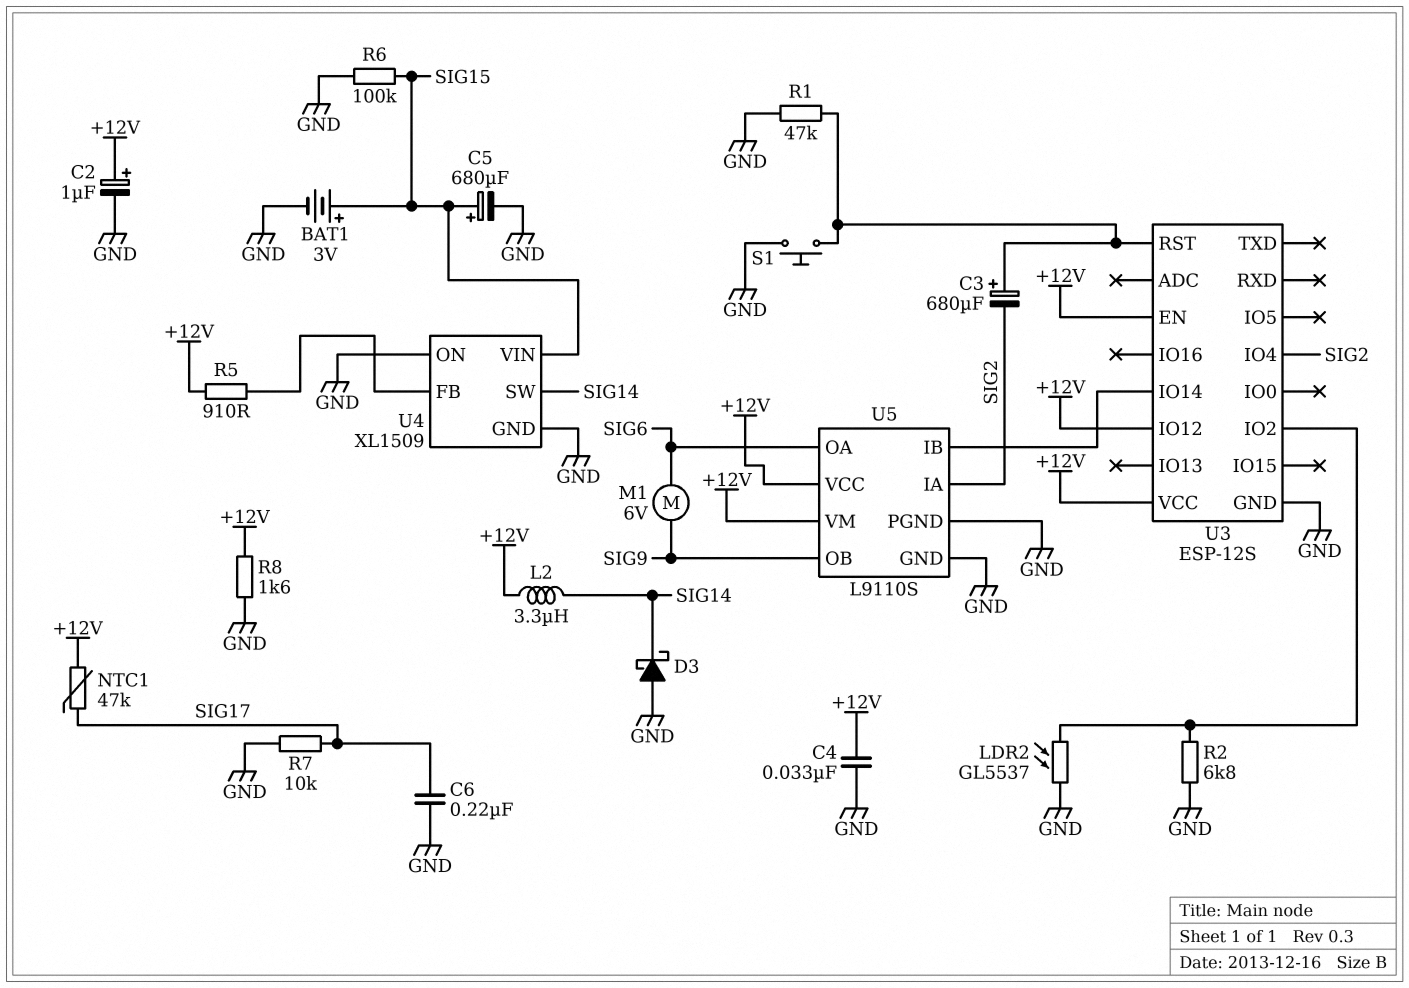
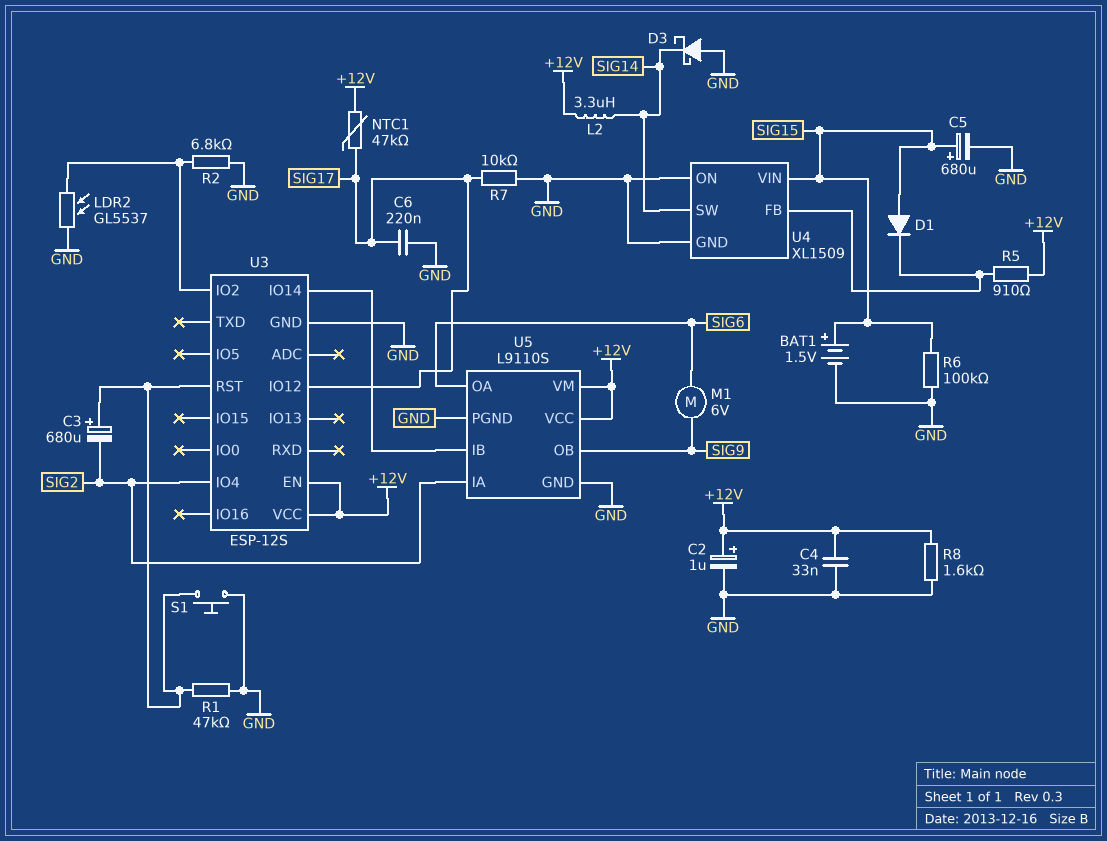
BAT1: 3V (plus SIG15, minus GND) -> 1.5V (plus SIG15, minus GND)
D1: none -> diode (A SIG15, K U4/FB)
U3 pin IO12: +12V -> SIG17

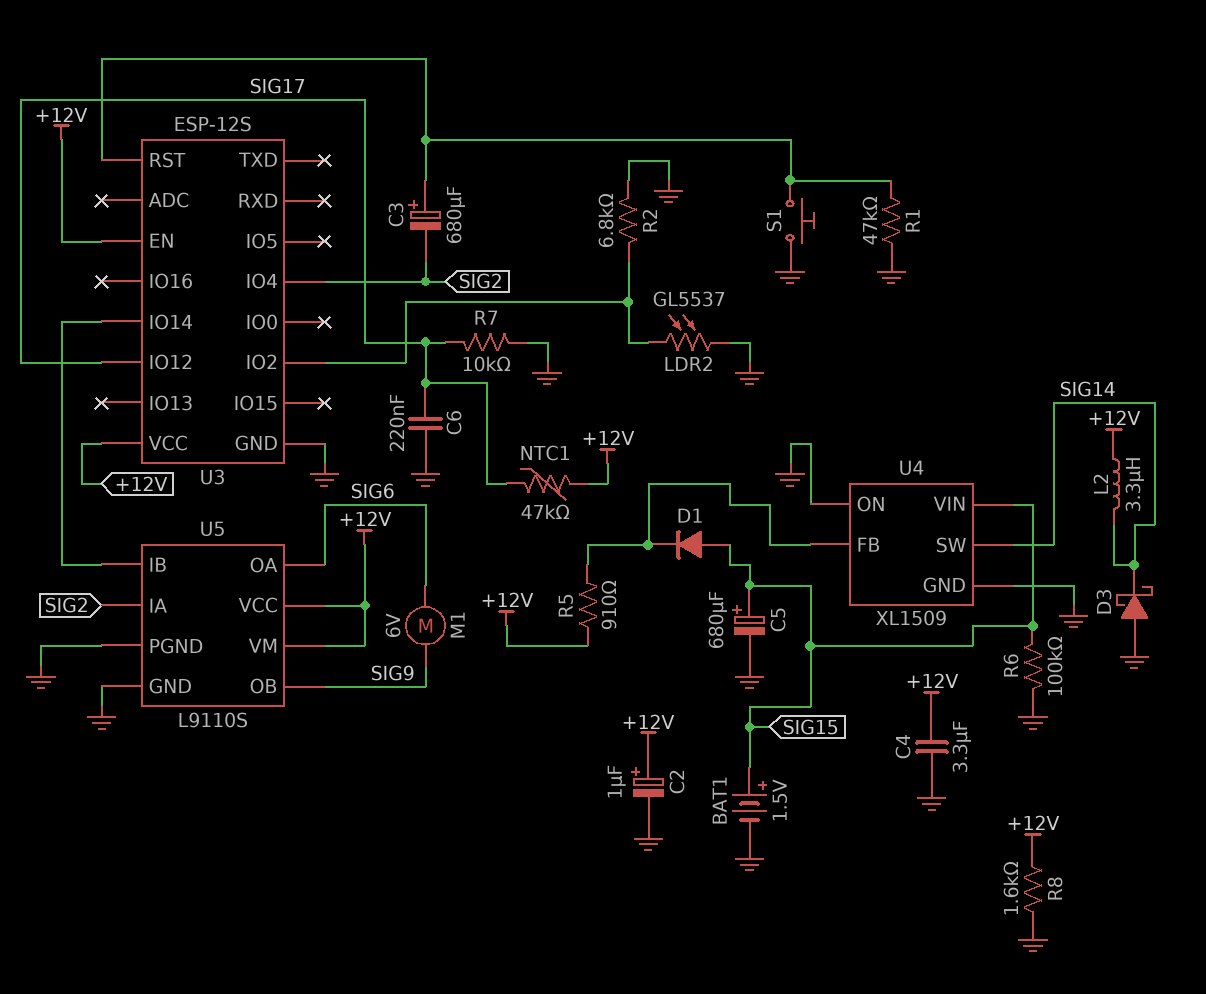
C4: 33nF (+12V, GND) -> 3.3uF (+12V, GND)

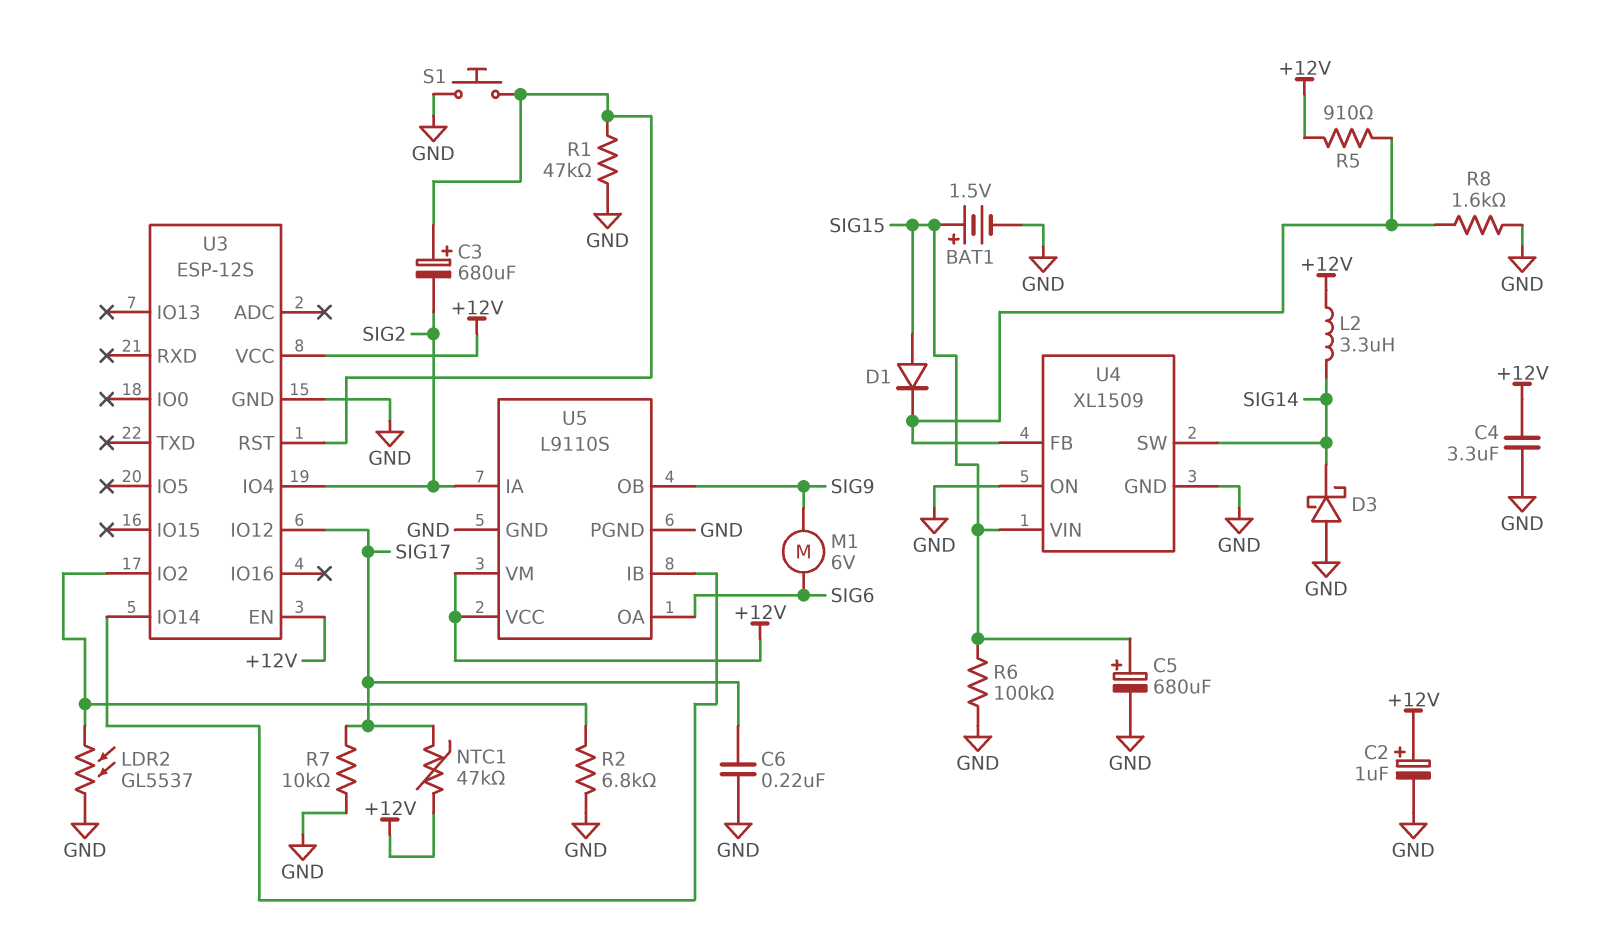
R8: 1.6k (+12V, GND) -> 1.6k (GND, U4/FB)

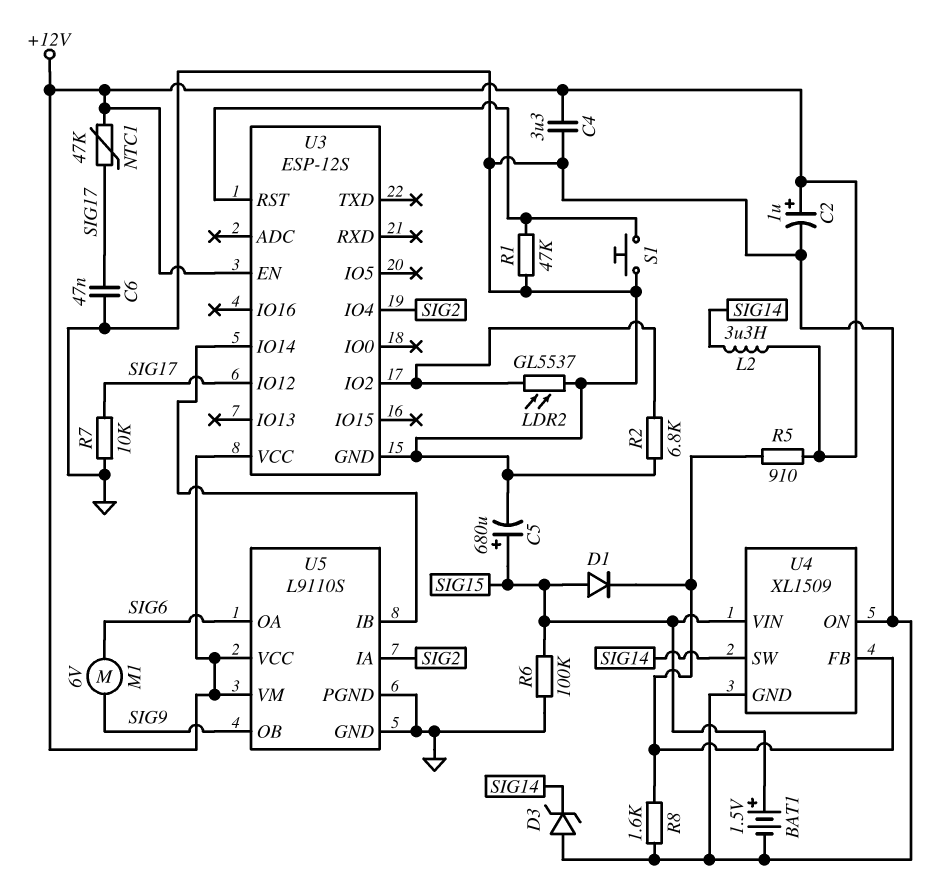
C3: 680uF (plus U3/RST, minus SIG2) -> none
C6: 220nF (GND, SIG17) -> 47nF (GND, SIG17)
D3: schottky (A GND, K SIG14) -> zener (A GND, K SIG14)

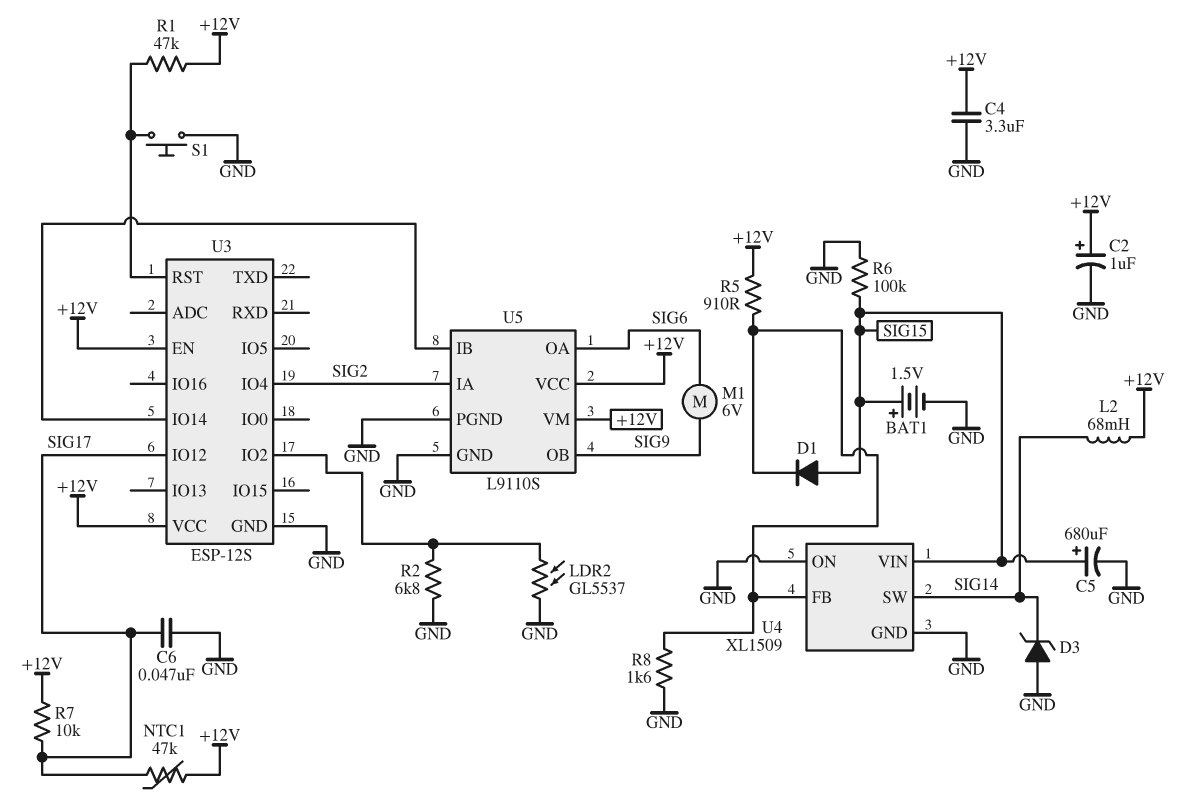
L2: 3.3uH (+12V, SIG14) -> 68mH (+12V, SIG14)
R1: 47k (GND, U3/RST) -> 47k (+12V, U3/RST)
R7: 10k (GND, SIG17) -> 10k (+12V, SIG17)

